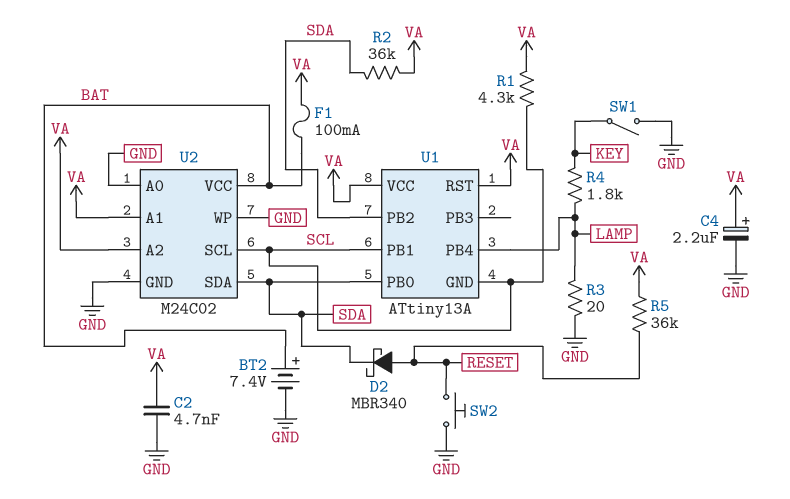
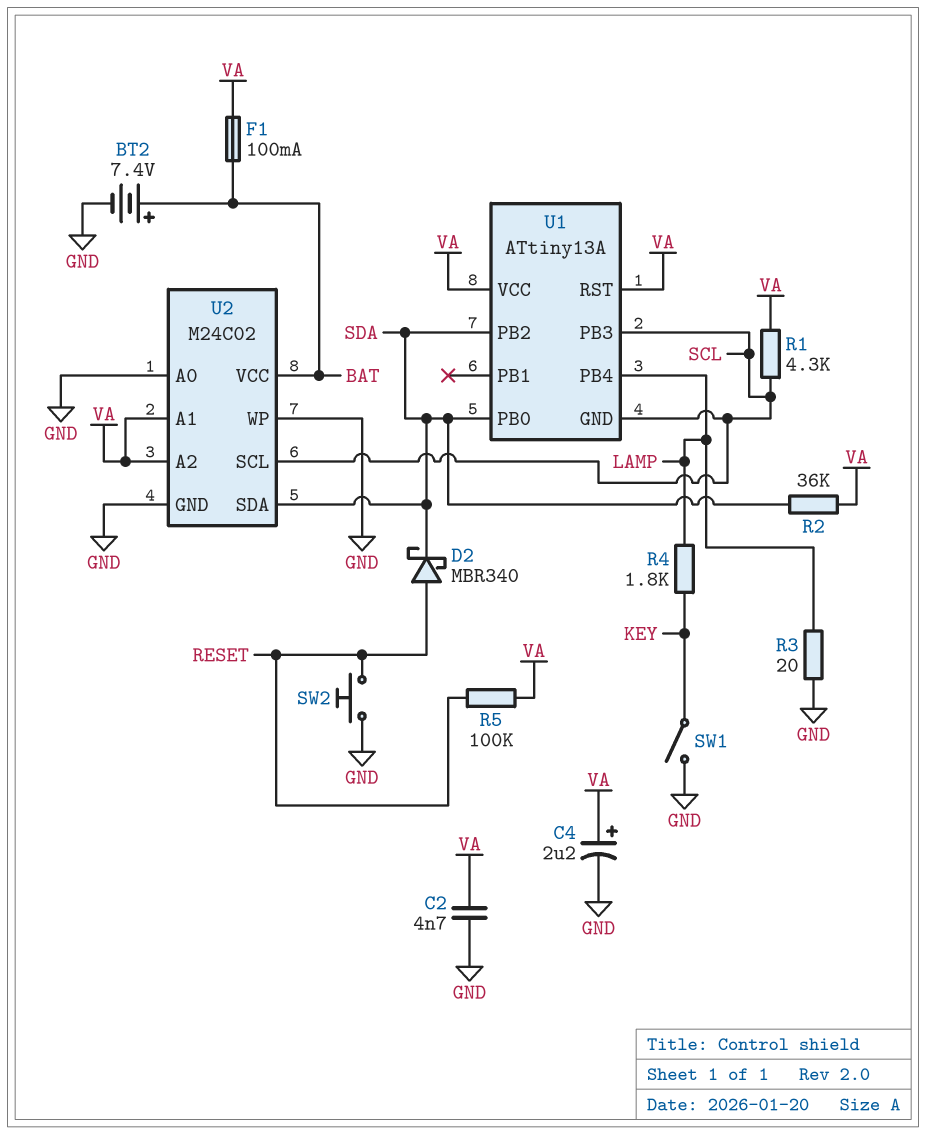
R5: 36k (RESET, VA) -> 100k (RESET, VA)
U1 pin PB1: SCL -> none
U1 pin PB3: none -> SCL

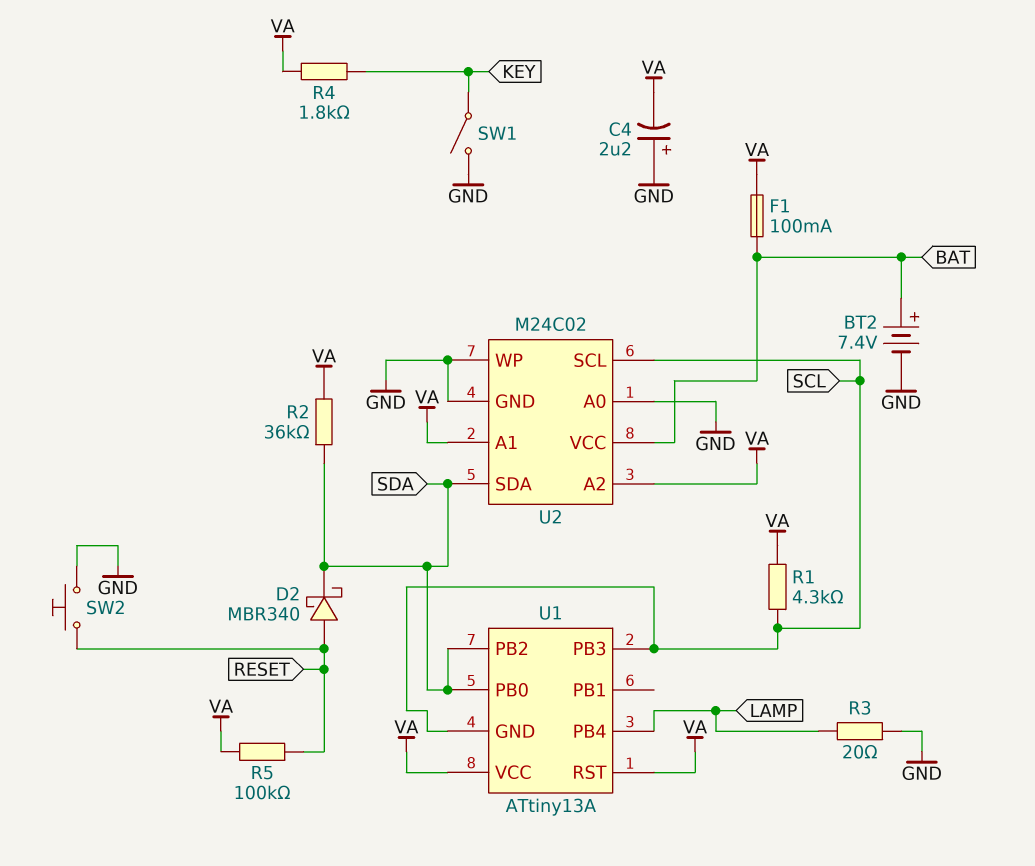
C2: 4.7nF (GND, VA) -> none
C4: 2.2uF (plus VA, minus GND) -> 2.2uF (plus GND, minus VA)
R4: 1.8k (KEY, LAMP) -> 1.8k (KEY, VA)

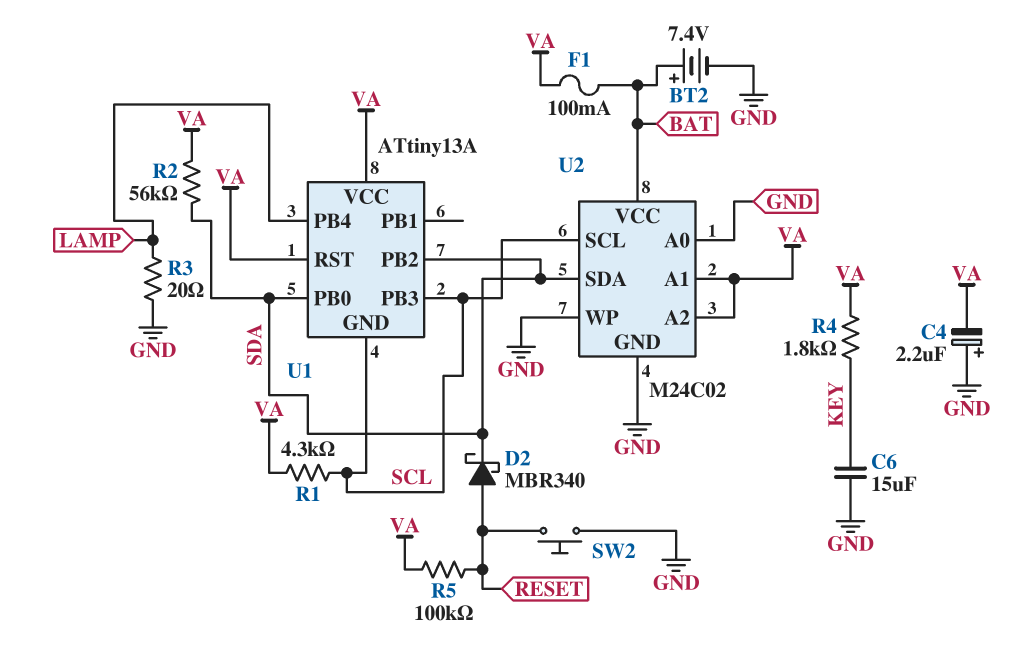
C6: none -> 15uF (GND, KEY)
R2: 36k (SDA, VA) -> 56k (SDA, VA)
SW1: switch (GND, KEY) -> none

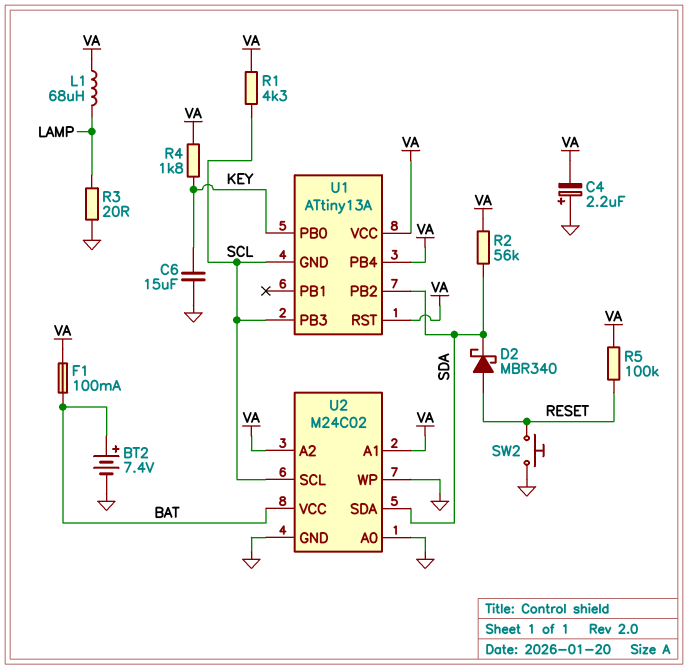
L1: none -> 68uH (LAMP, VA)
U1 pin PB0: SDA -> KEY
U1 pin PB4: LAMP -> VA

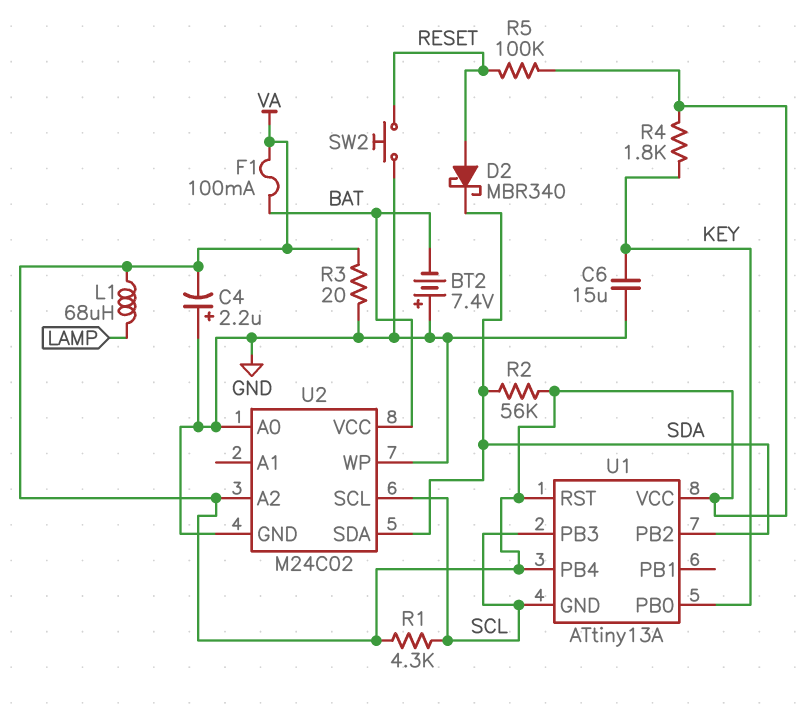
BT2: 7.4V (plus BAT, minus GND) -> 7.4V (plus GND, minus BAT)
R3: 20 (GND, LAMP) -> 20 (GND, VA)
U2 pin A1: VA -> none

